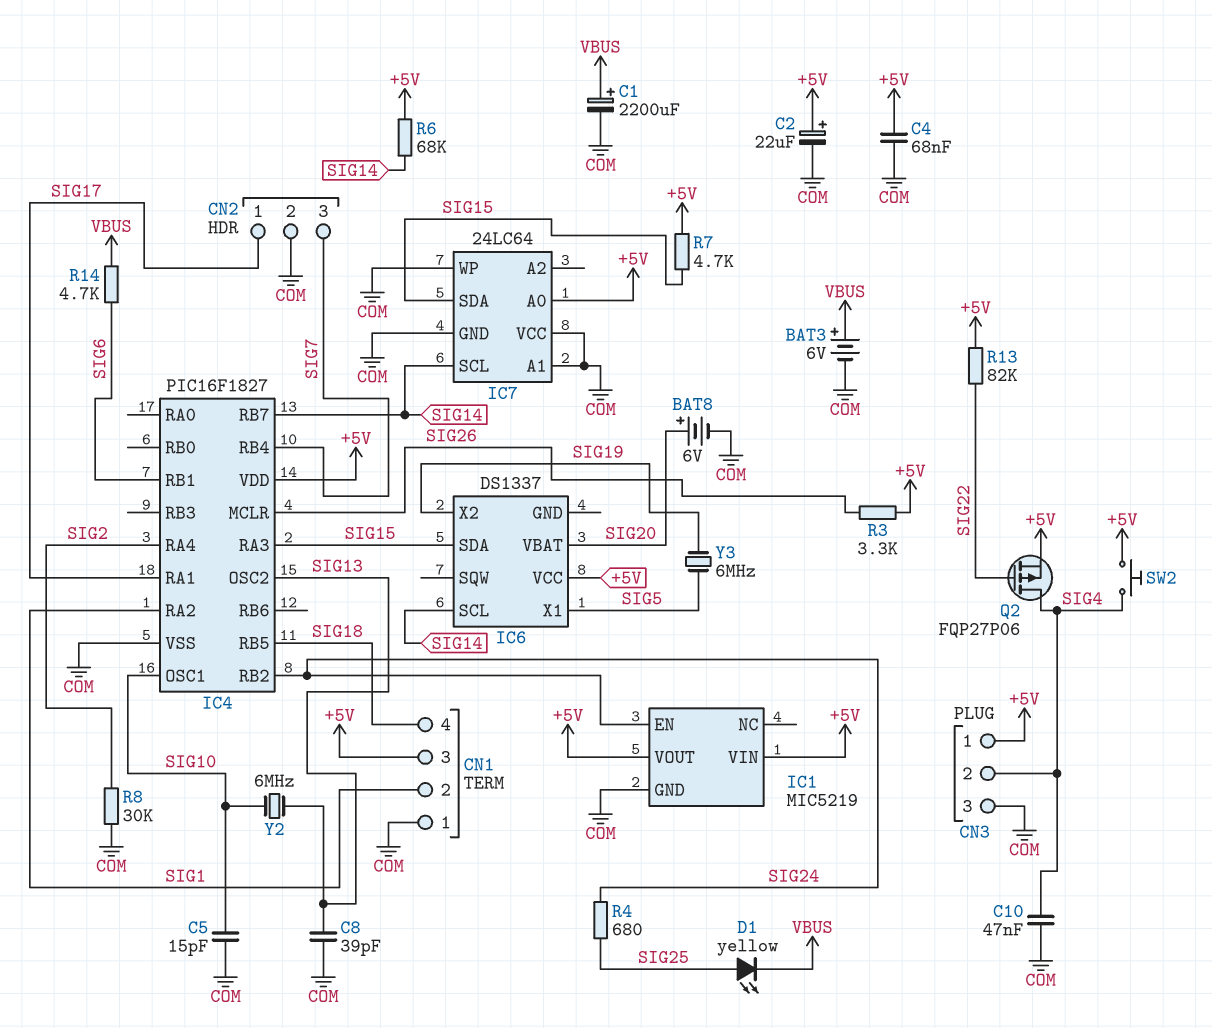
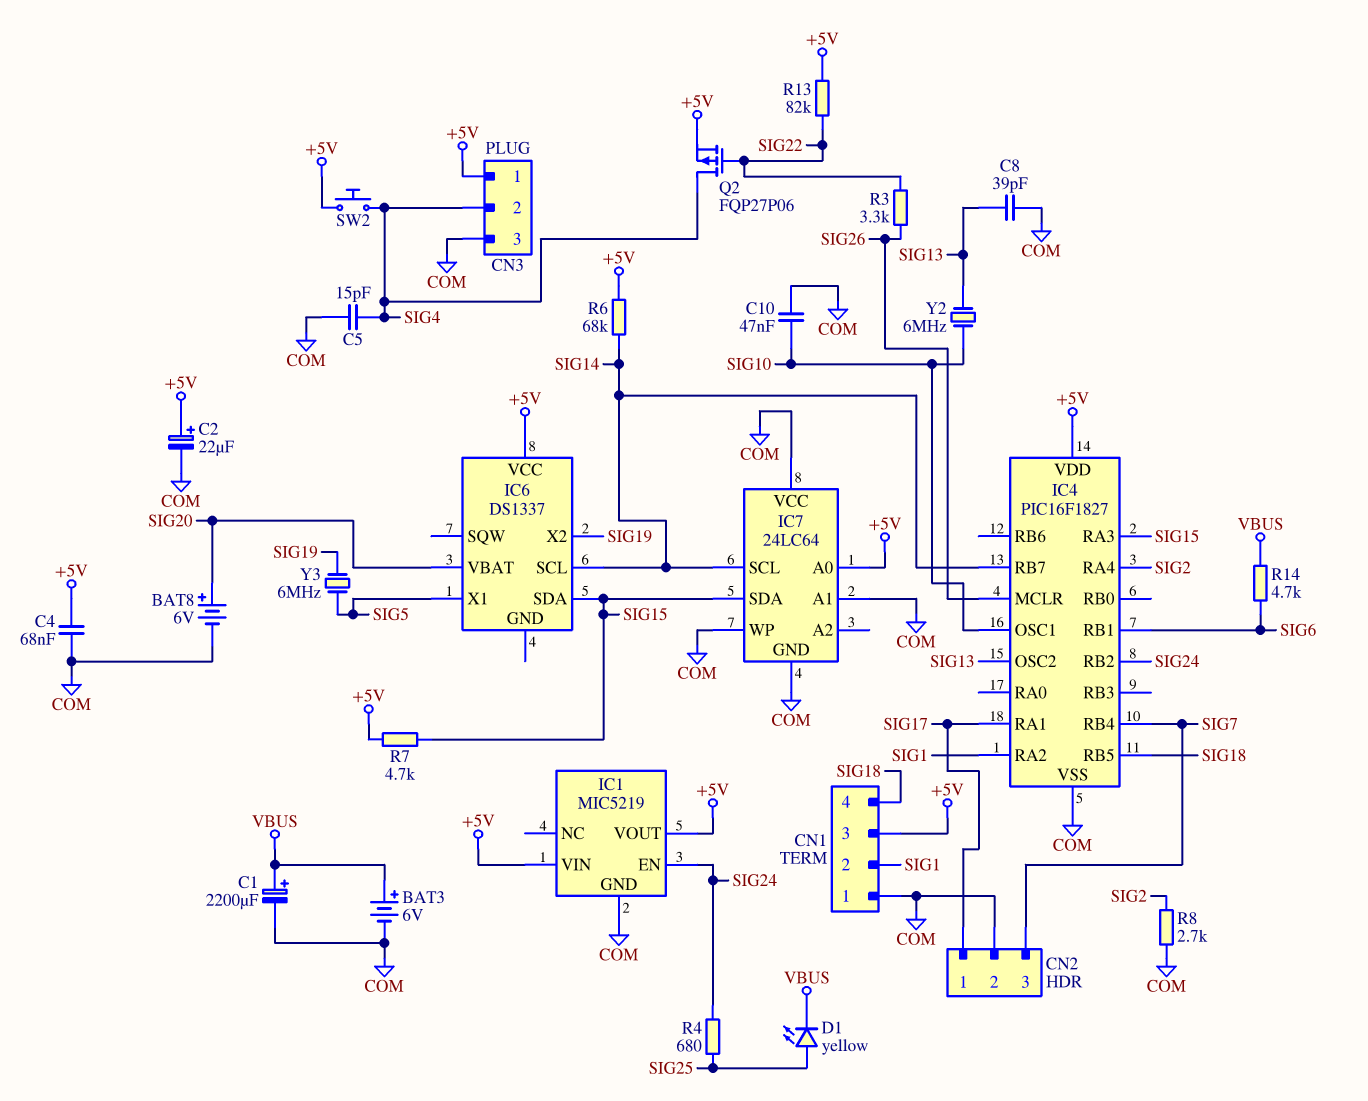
C5: 15pF (COM, SIG10) -> 15pF (COM, SIG4)
C10: 47nF (COM, SIG4) -> 47nF (COM, SIG10)
R3: 3.3k (+5V, SIG26) -> 3.3k (SIG22, SIG26)
R8: 30k (COM, SIG2) -> 2.7k (COM, SIG2)

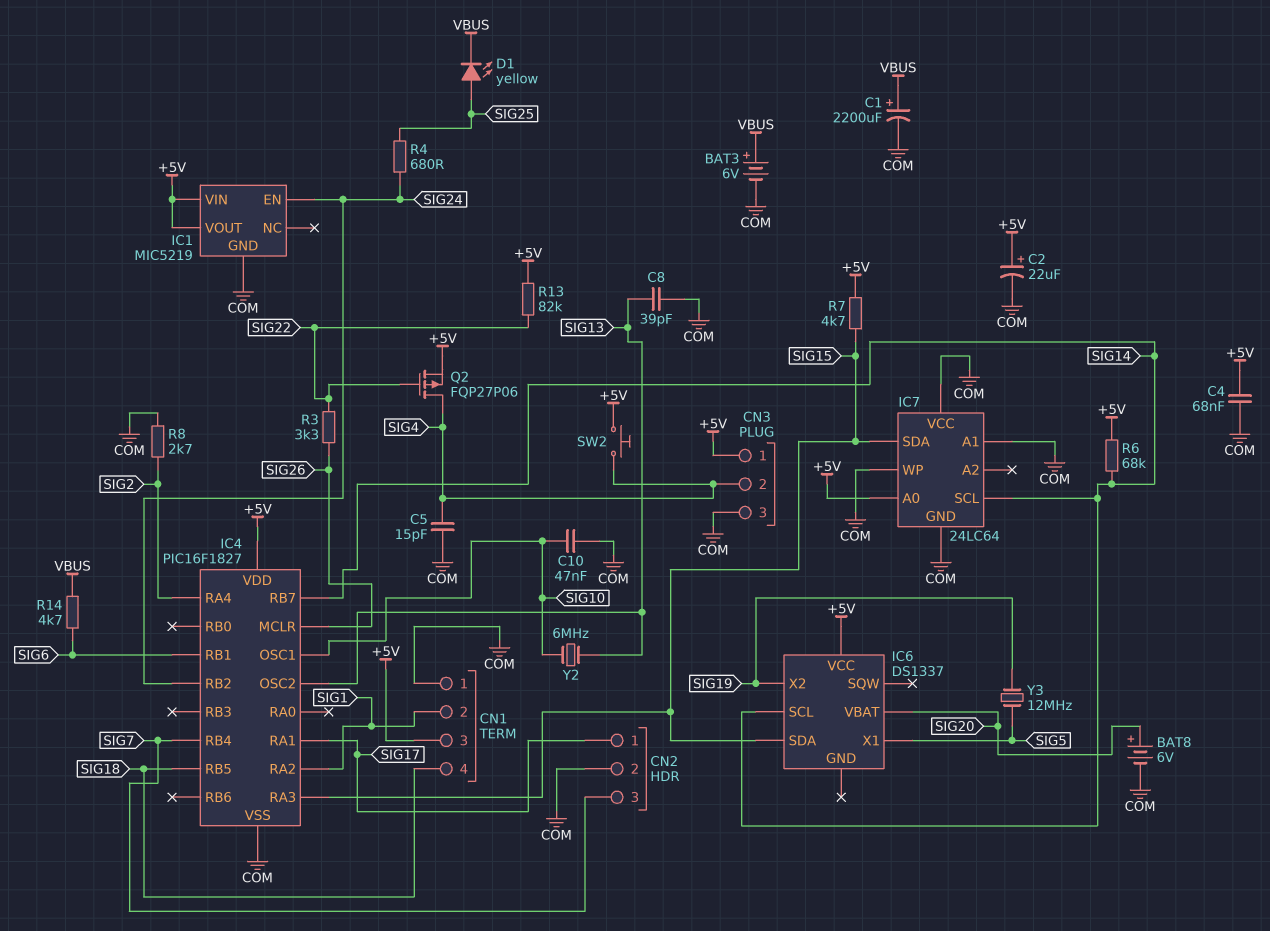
Y3: 6MHz (SIG5, SIG19) -> 12MHz (SIG5, SIG19)

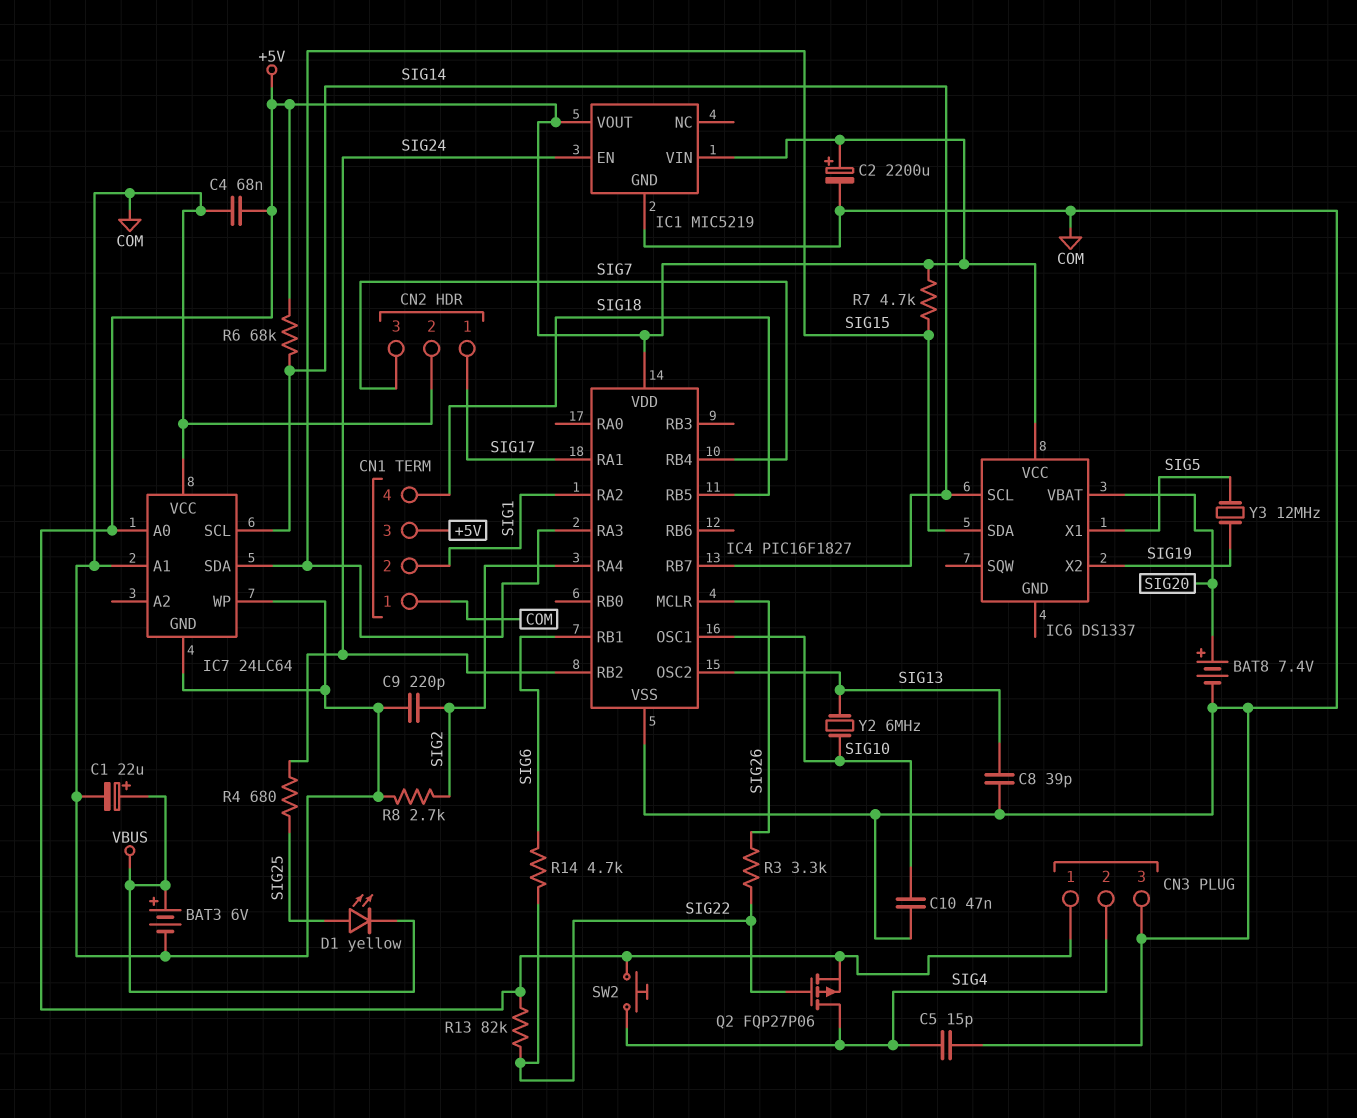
BAT8: 6V (plus SIG20, minus COM) -> 7.4V (plus SIG20, minus COM)
C1: 2200uF (plus VBUS, minus COM) -> 22uF (plus VBUS, minus COM)
C2: 22uF (plus +5V, minus COM) -> 2200uF (plus +5V, minus COM)
C9: none -> 220pF (COM, SIG2)
R14: 4.7k (SIG6, VBUS) -> 4.7k (SIG6, SIG22)

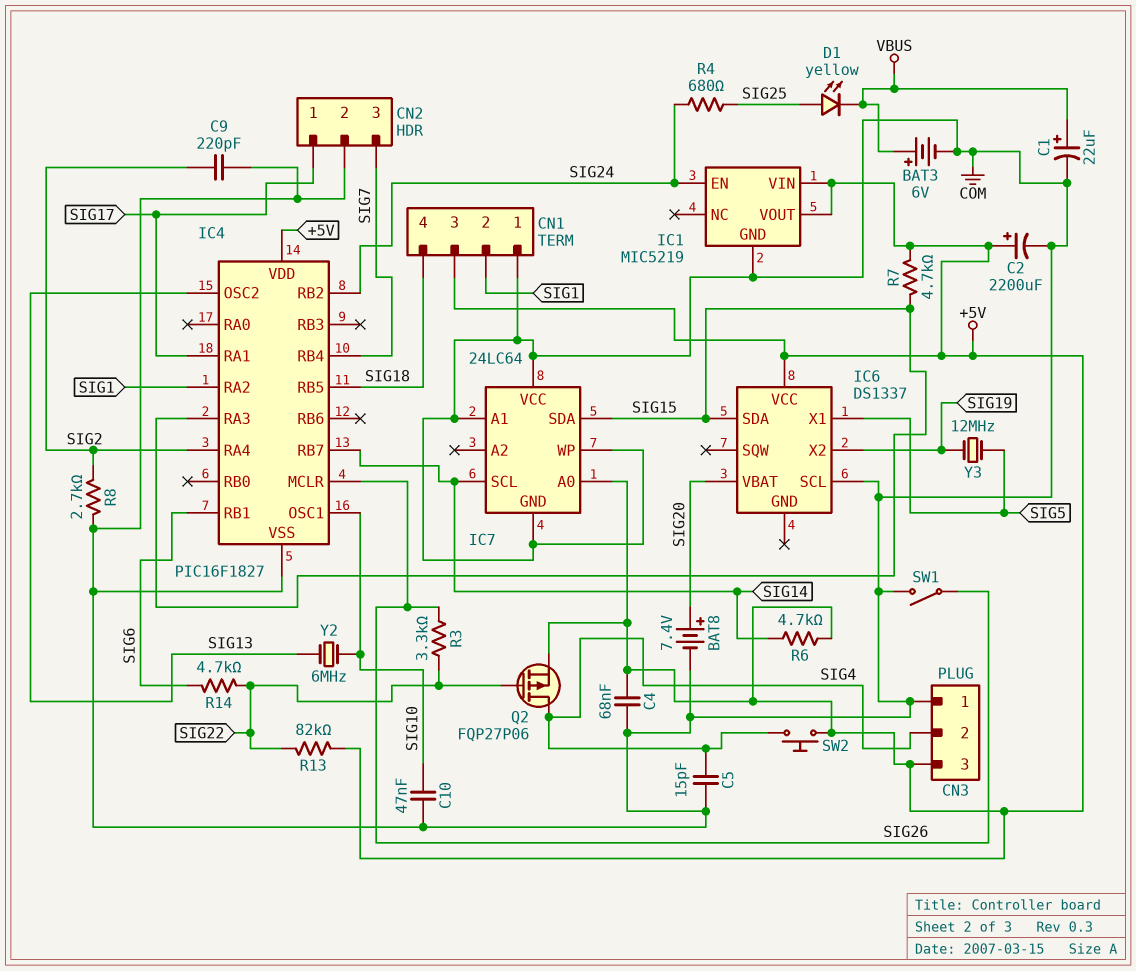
C8: 39pF (COM, SIG13) -> none
CN3 pin 1: +5V -> COM
CN3 pin 3: COM -> +5V
IC6 pin SCL: SIG14 -> COM
R6: 68k (+5V, SIG14) -> 4.7k (+5V, SIG14)
SW1: none -> switch (COM, SIG26)

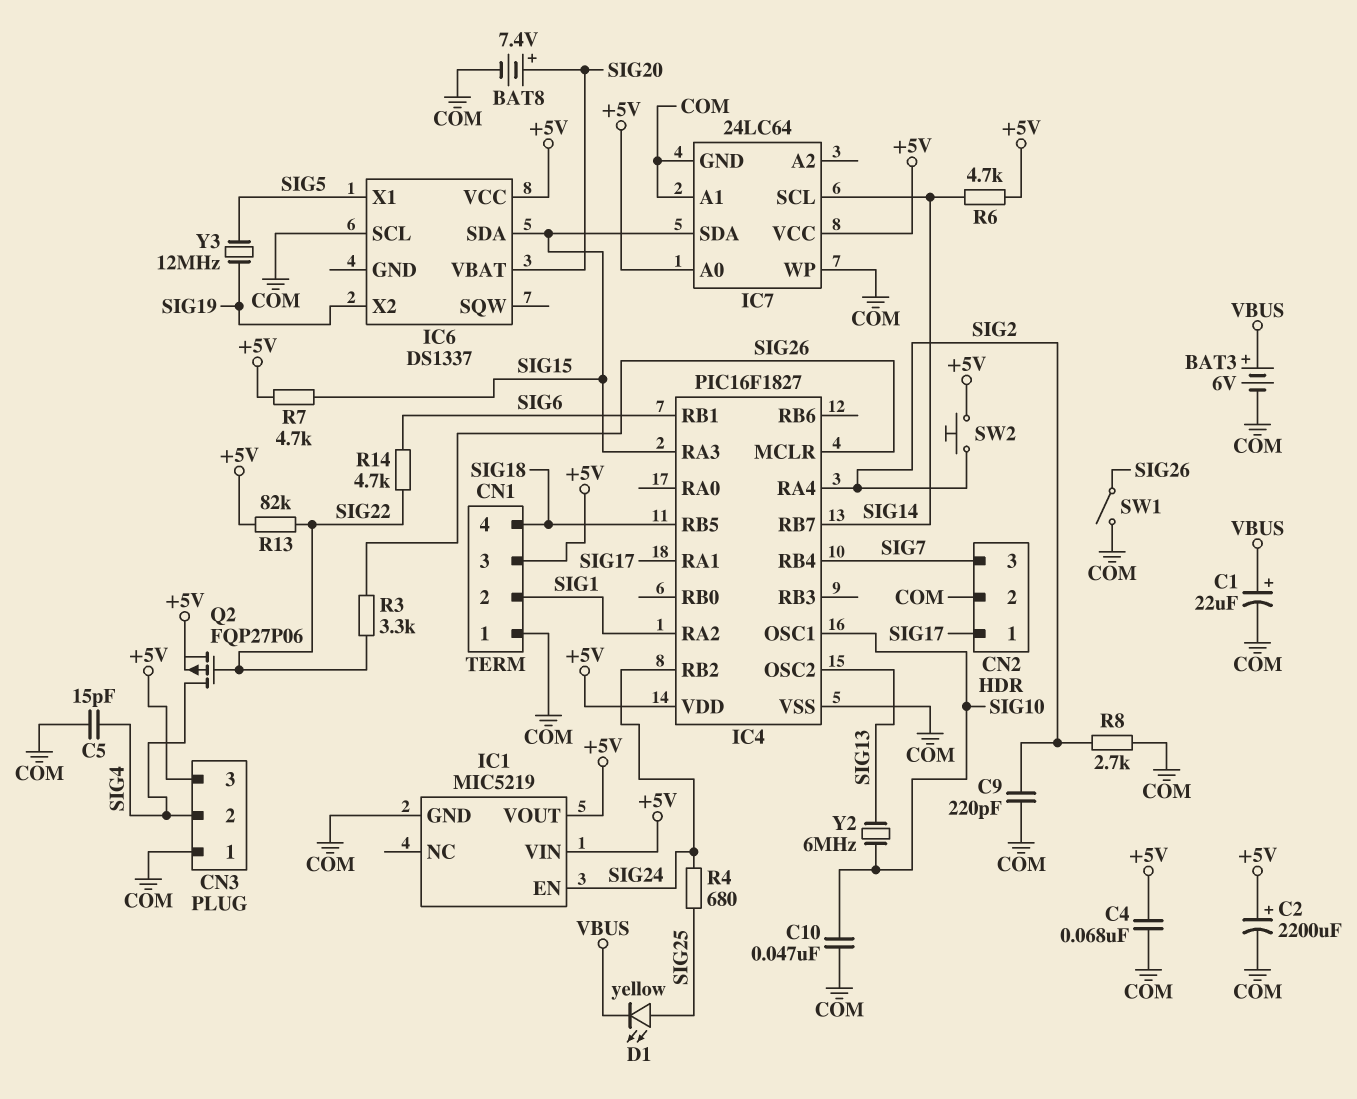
IC7 pin VCC: COM -> +5V
SW2: button (+5V, SIG4) -> button (+5V, SIG2)

